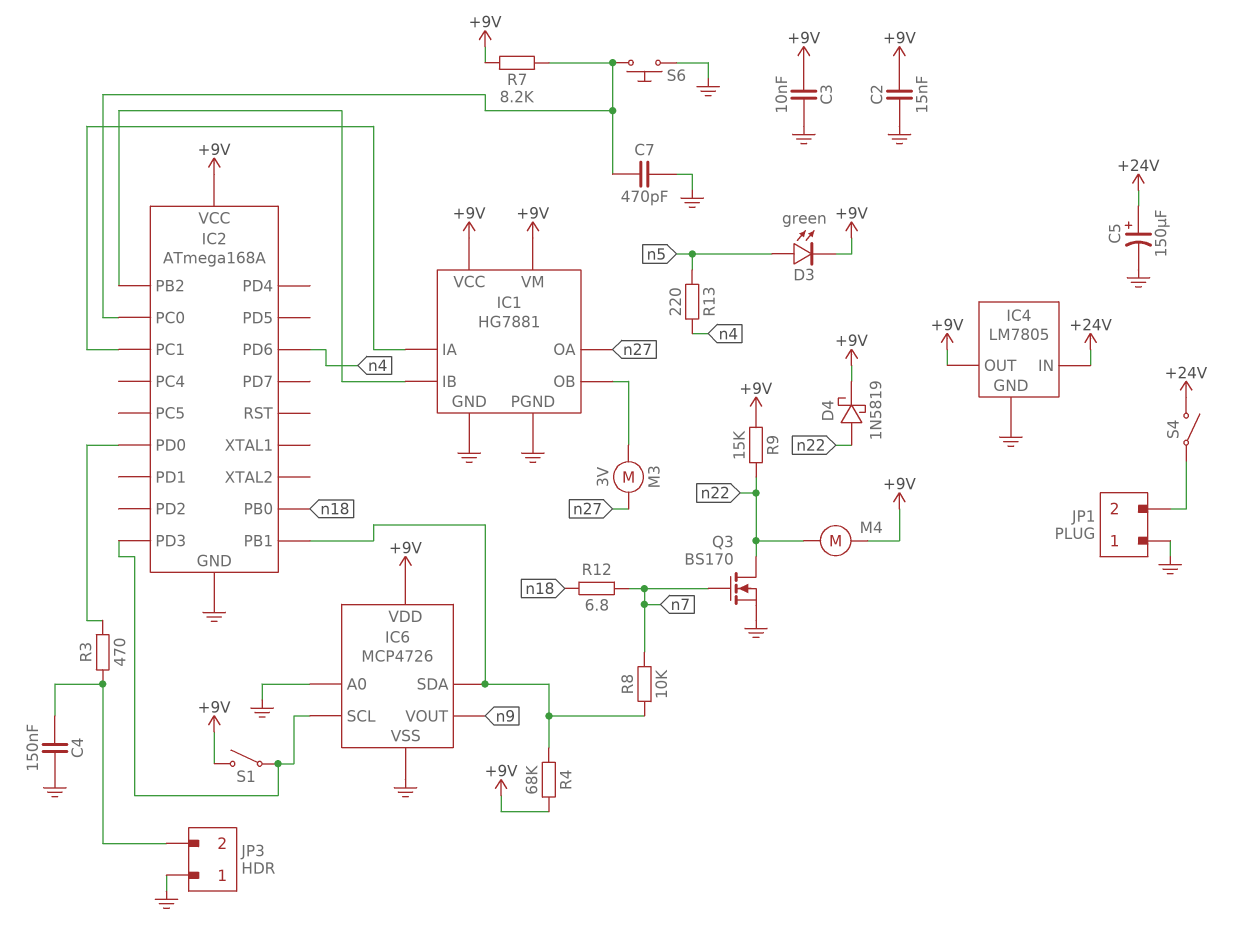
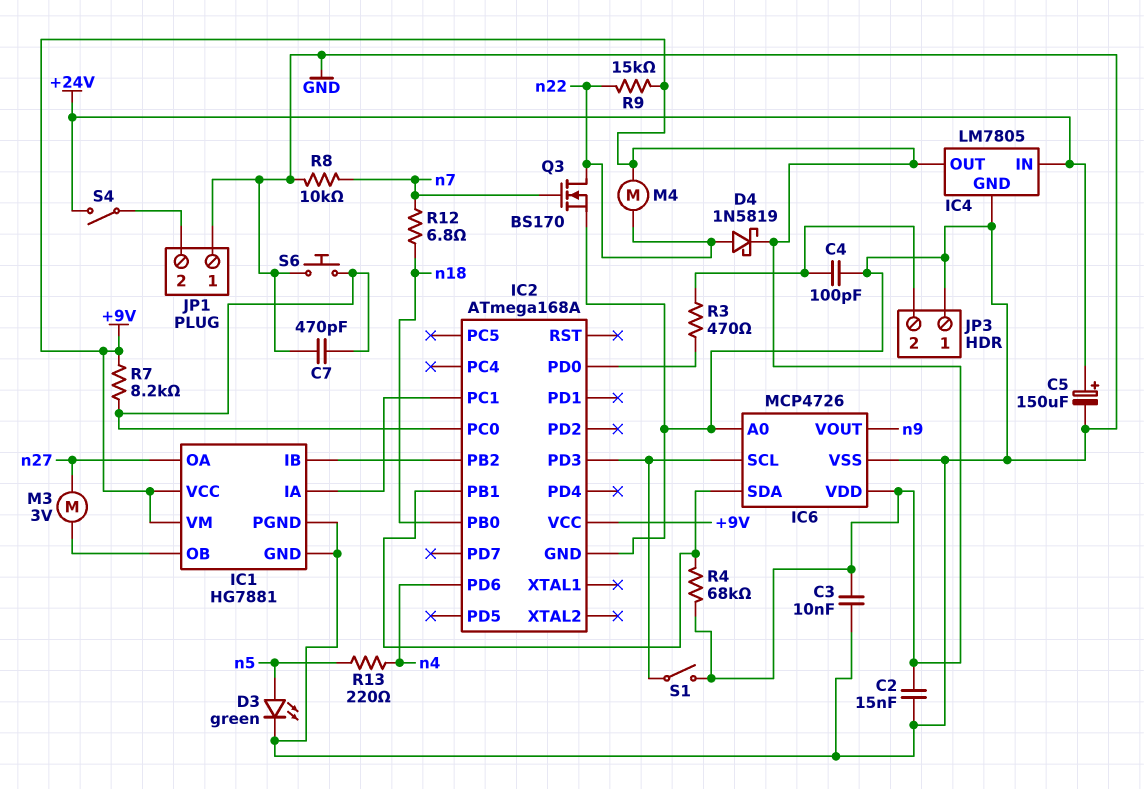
C4: 150nF (GND, JP3/2) -> 100pF (GND, JP3/2)
D3: LED green (A n5, K +9V) -> LED green (A n5, K GND)
R8: 10k (IC2/PB1, n7) -> 10k (GND, n7)

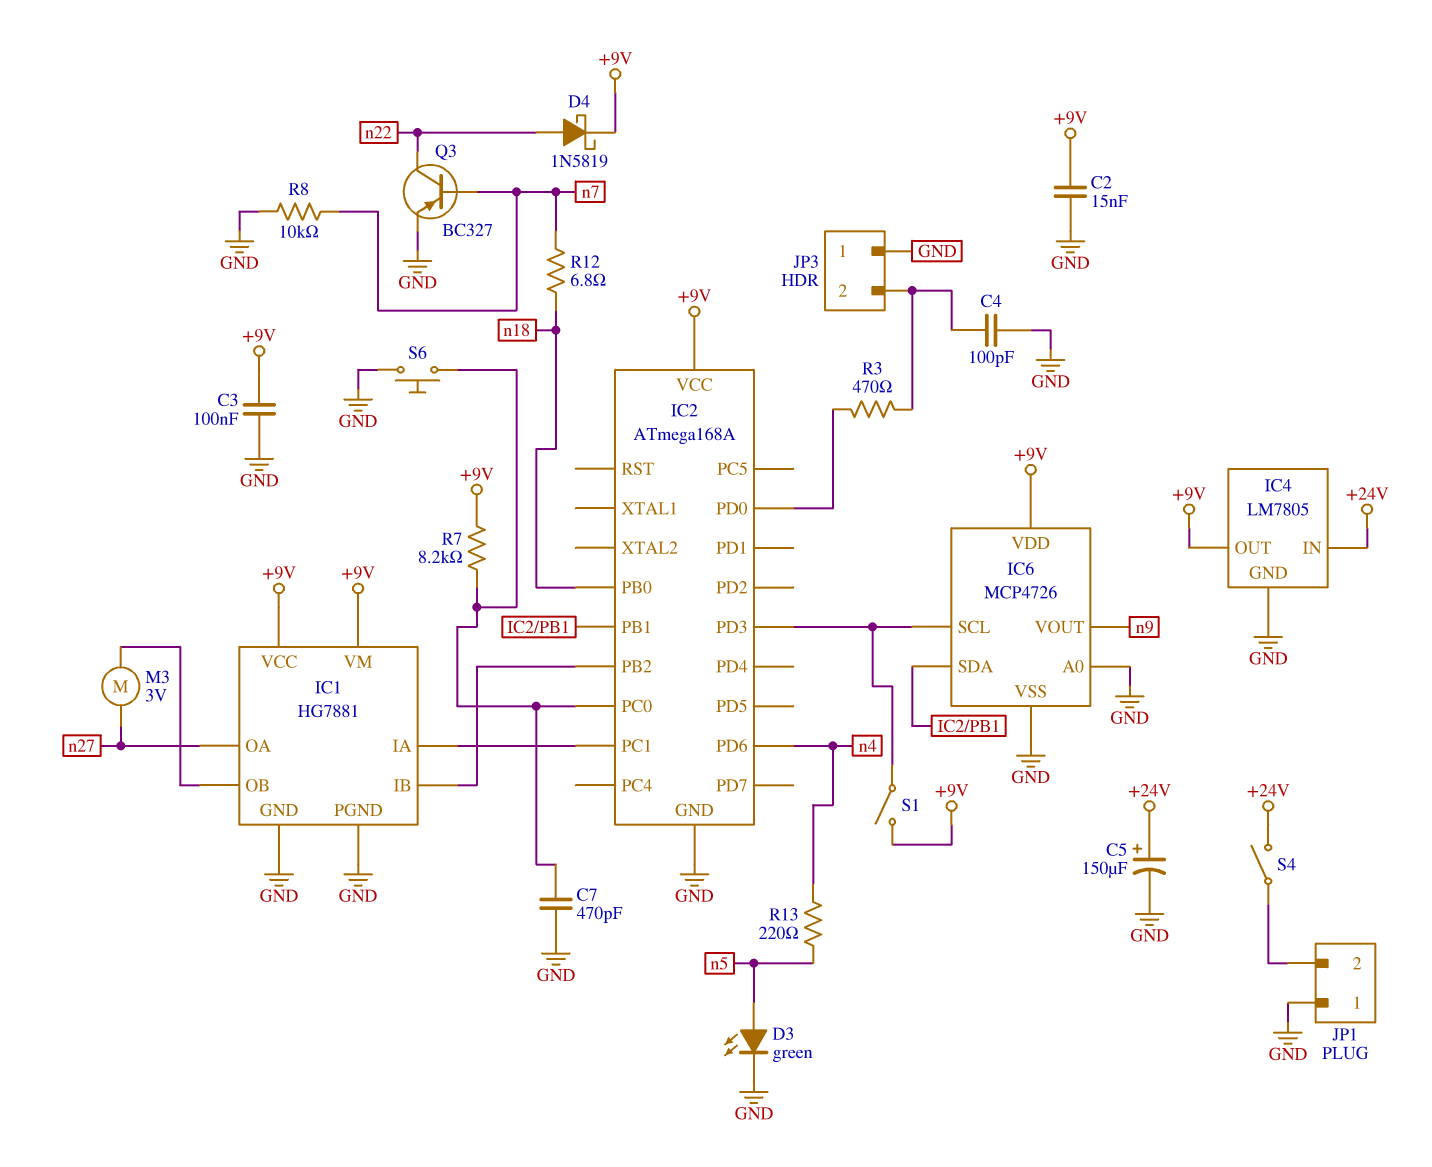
C3: 10nF (+9V, GND) -> 100nF (+9V, GND)
M4: motor (+9V, n22) -> none
Q3: NMOS BS170 (G n7, D n22, S GND) -> PNP BC327 (B n7, C n22, E GND)
R4: 68k (+9V, IC2/PB1) -> none
R9: 15k (+9V, n22) -> none

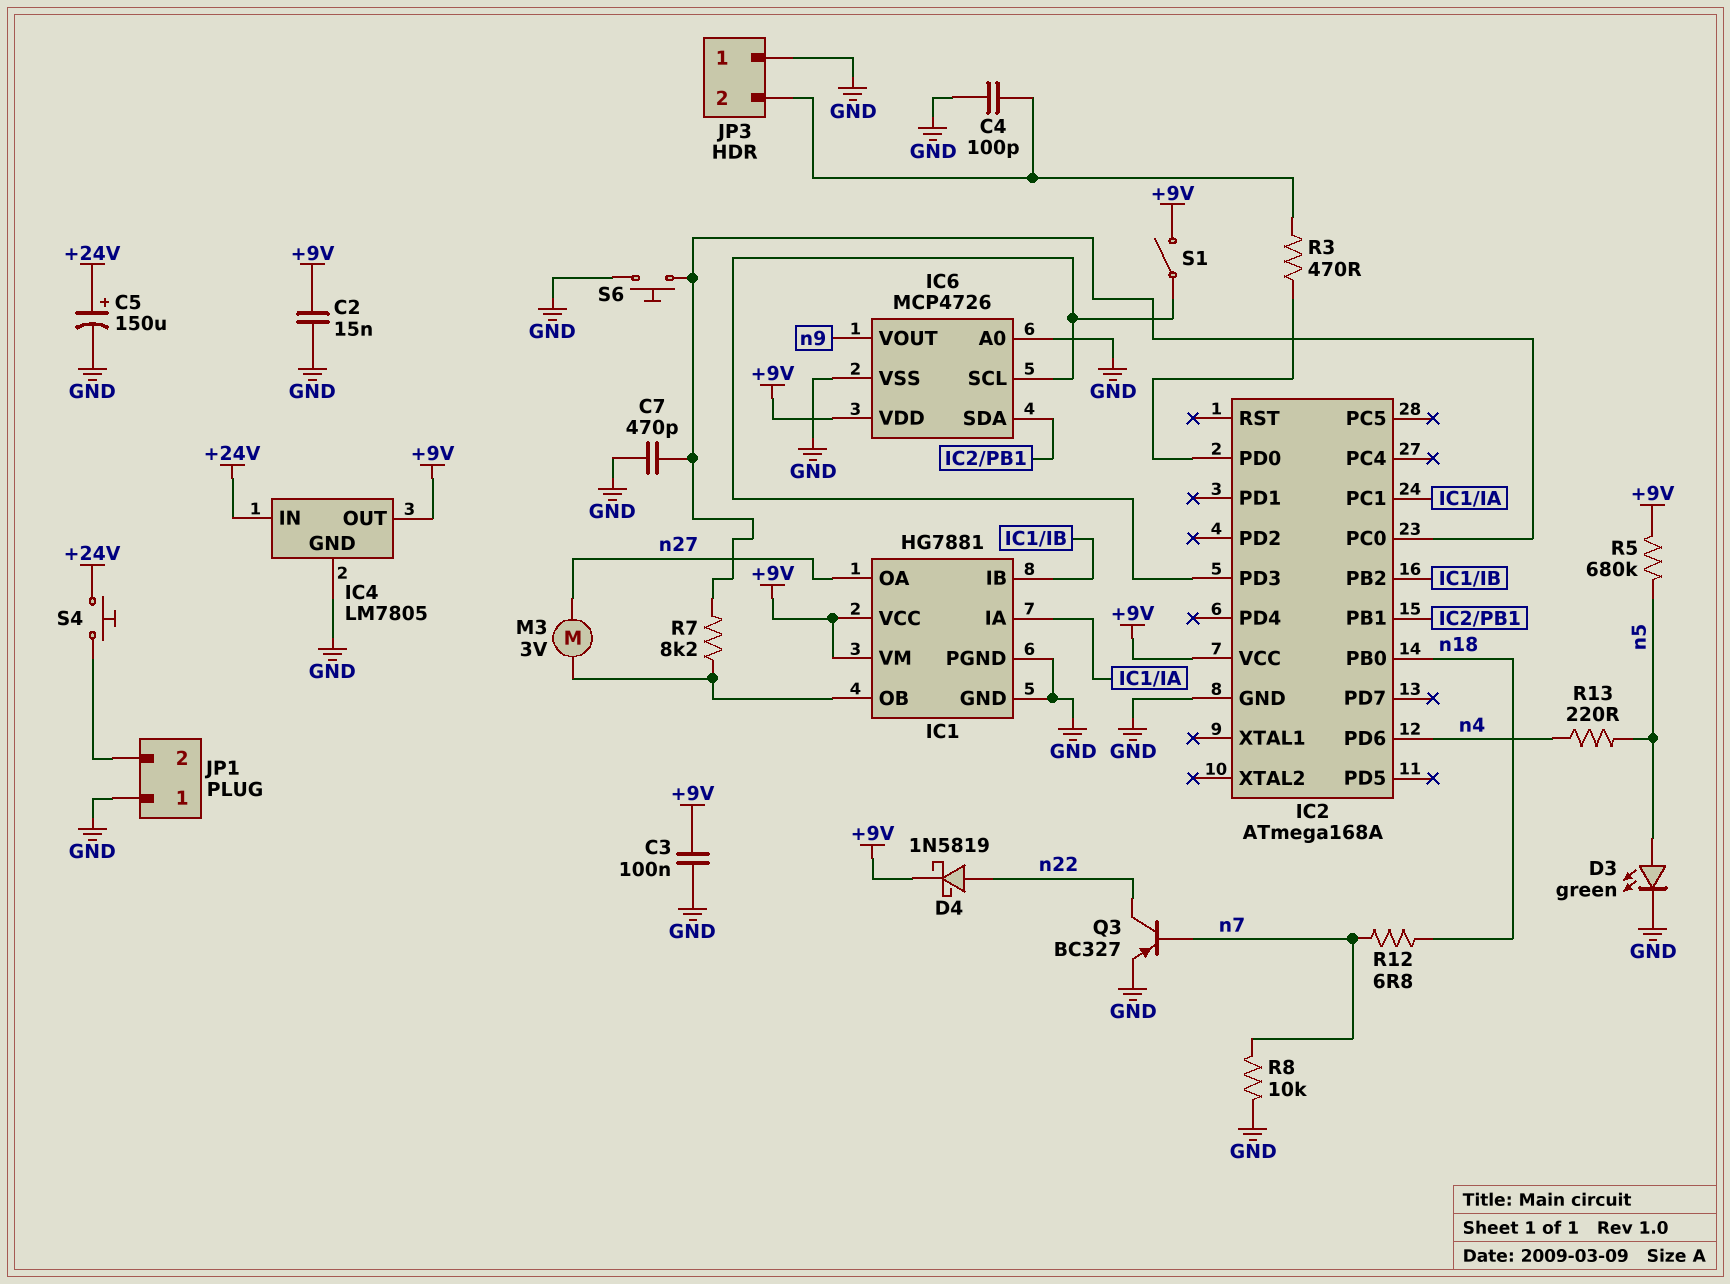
R5: none -> 680k (+9V, n5)
R7: 8.2k (+9V, IC2/PC0) -> 8.2k (IC1/OB, IC2/PC0)
S4: switch (+24V, JP1/2) -> button (+24V, JP1/2)

